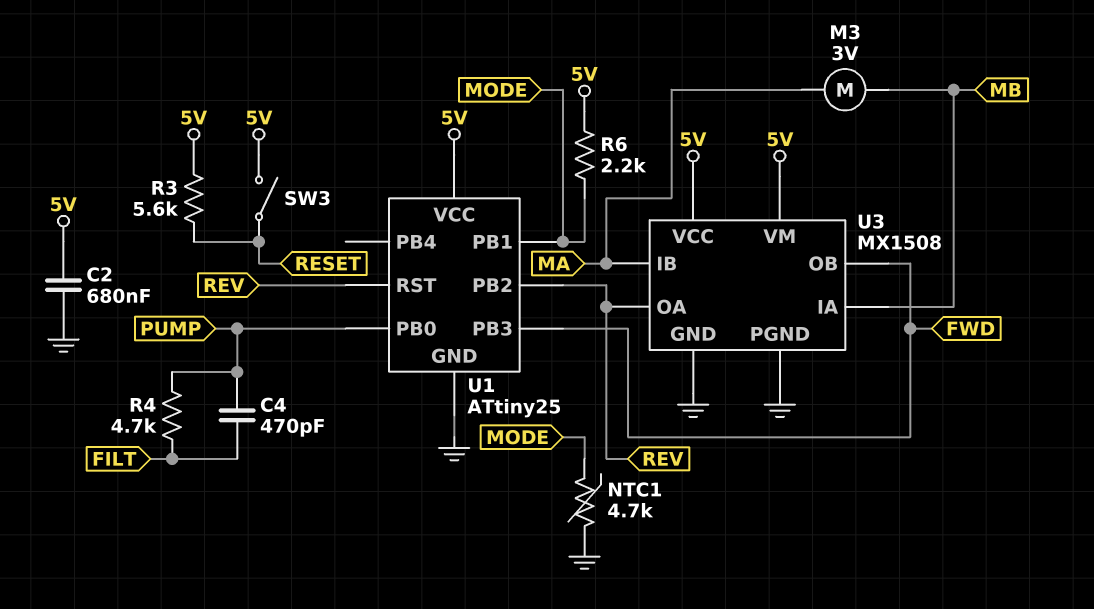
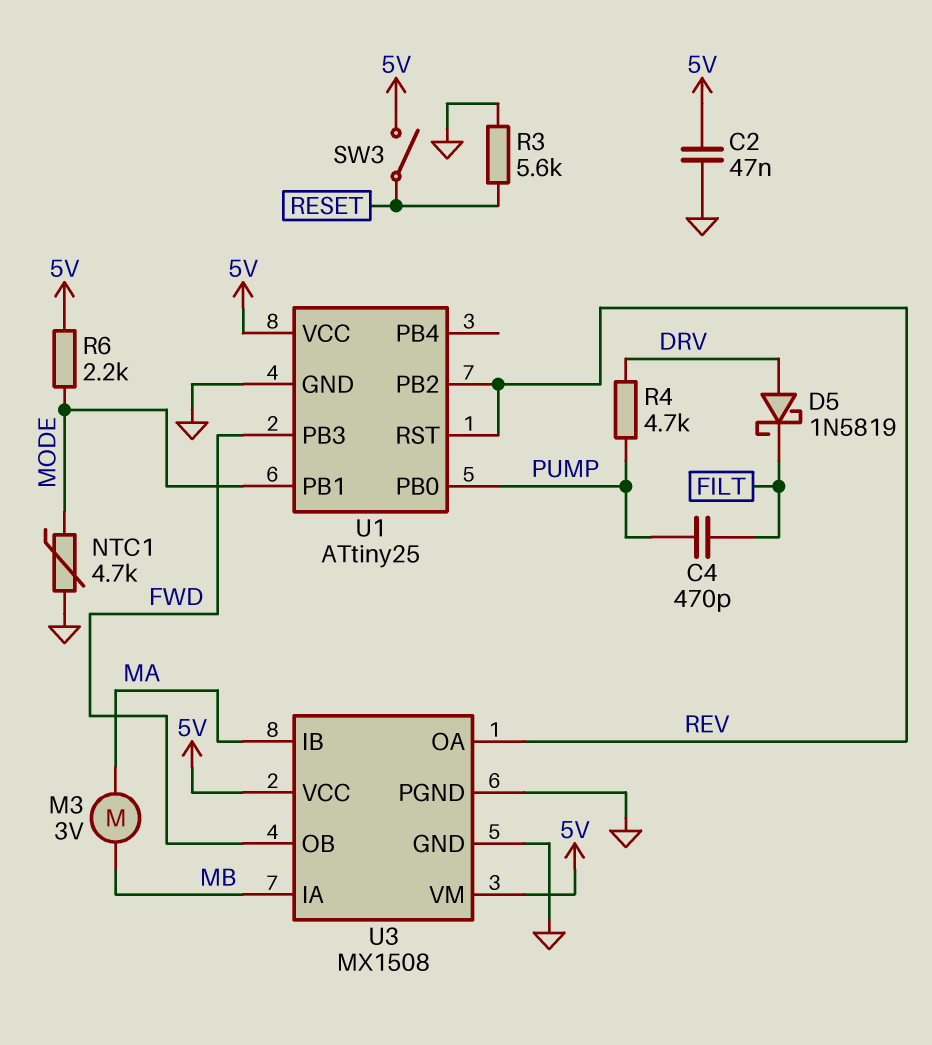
C2: 680nF (5V, GND) -> 47nF (5V, GND)
D5: none -> schottky 1N5819 (A DRV, K FILT)
R3: 5.6k (5V, RESET) -> 5.6k (GND, RESET)
R4: 4.7k (FILT, PUMP) -> 4.7k (DRV, PUMP)

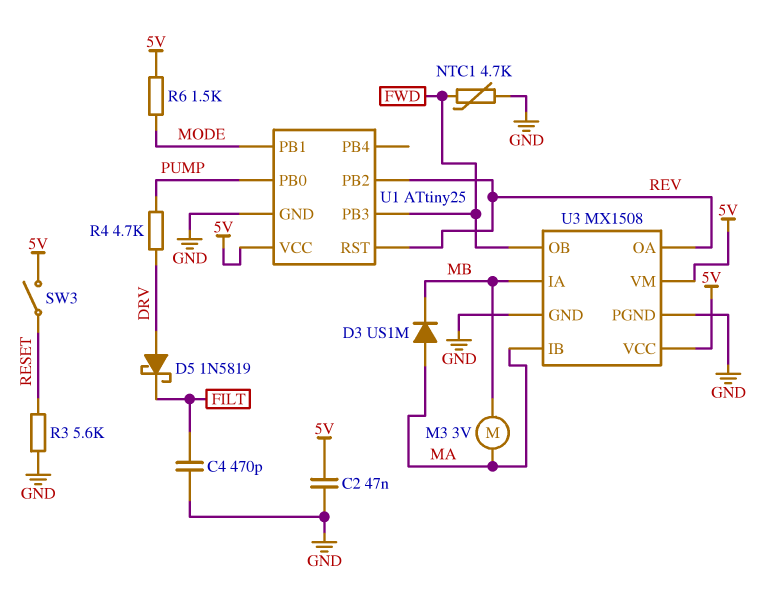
C4: 470pF (FILT, PUMP) -> 470pF (FILT, GND)
D3: none -> diode US1M (A MA, K MB)
NTC1: 4.7k (GND, MODE) -> 4.7k (FWD, GND)
R6: 2.2k (5V, MODE) -> 1.5k (5V, MODE)

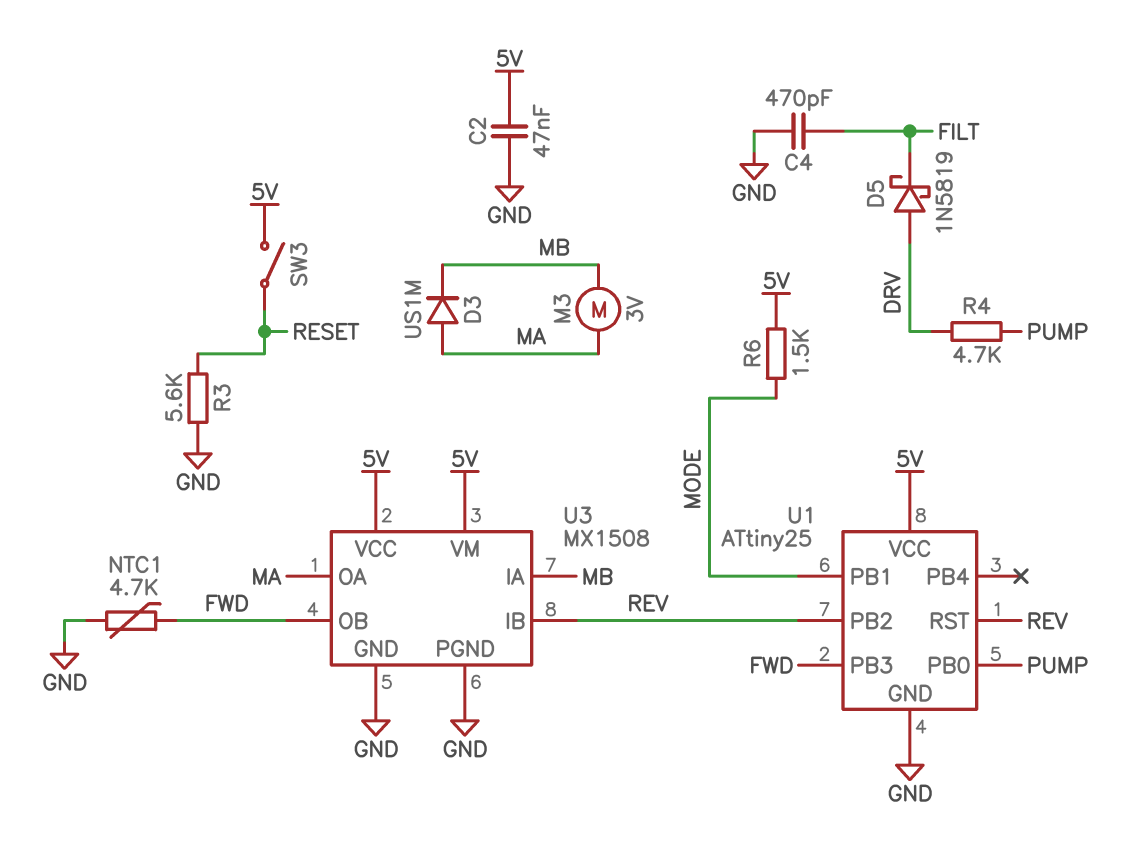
U3 pin IB: MA -> REV
U3 pin OA: REV -> MA

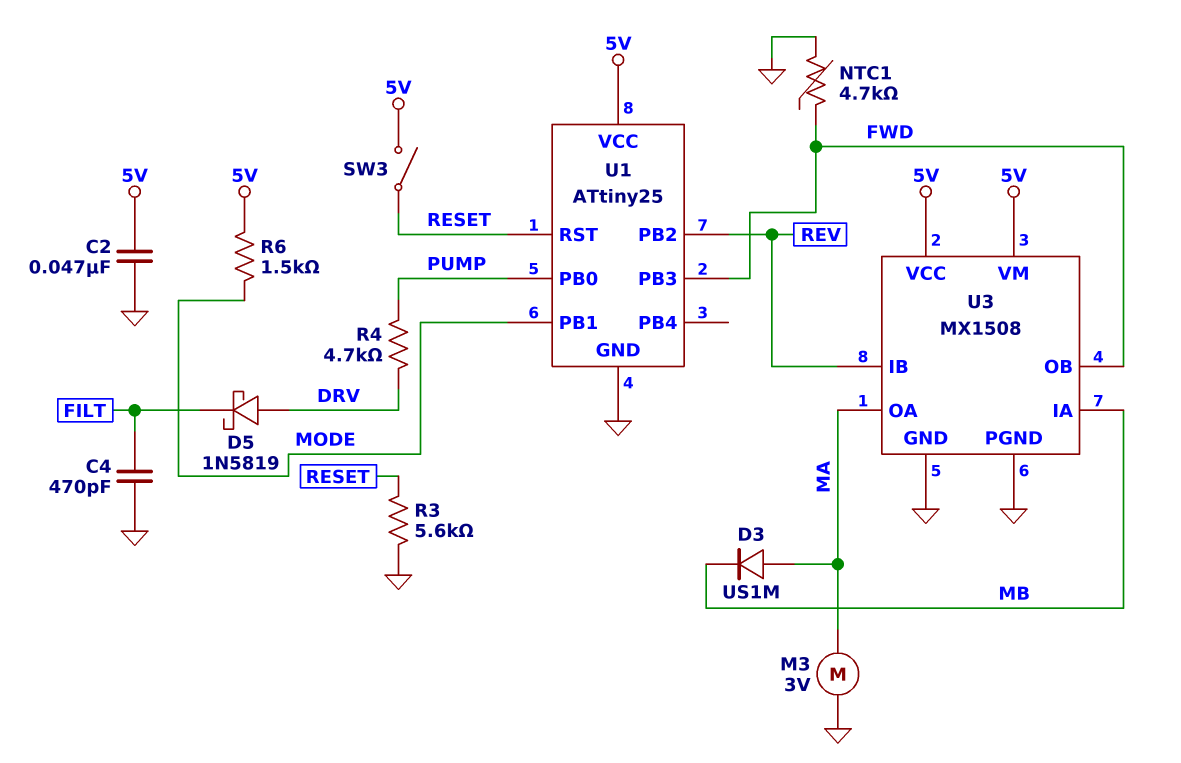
M3: motor 3V (MA, MB) -> motor 3V (GND, MA)
U1 pin RST: REV -> RESET

